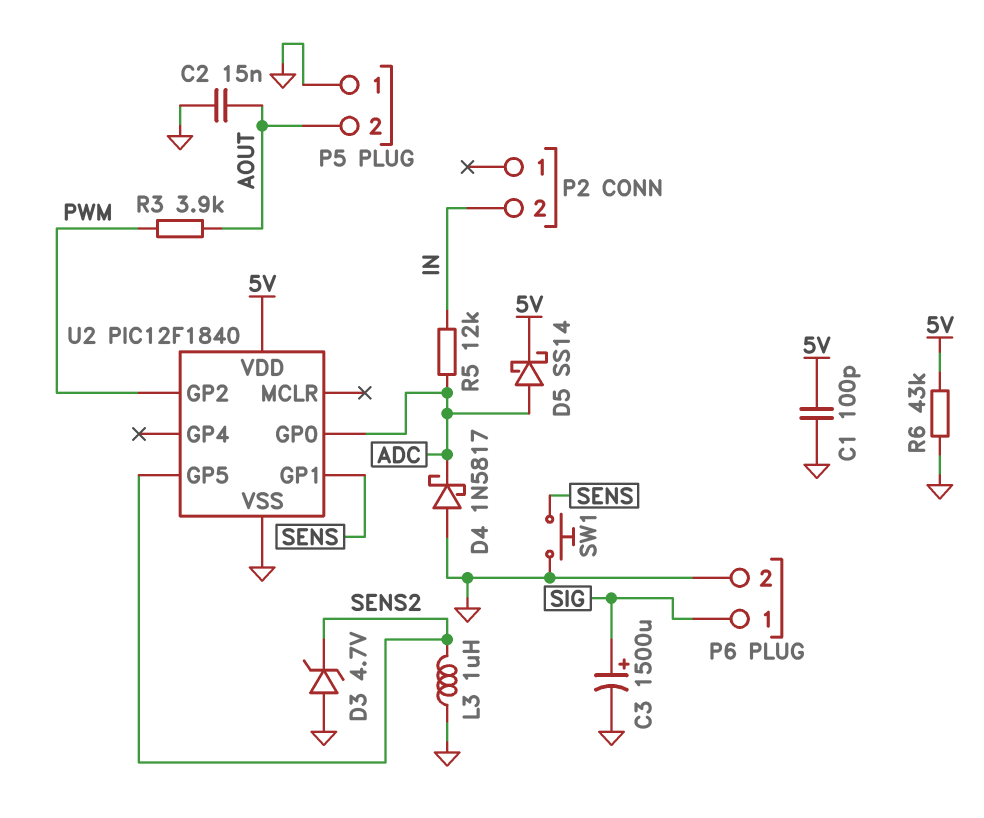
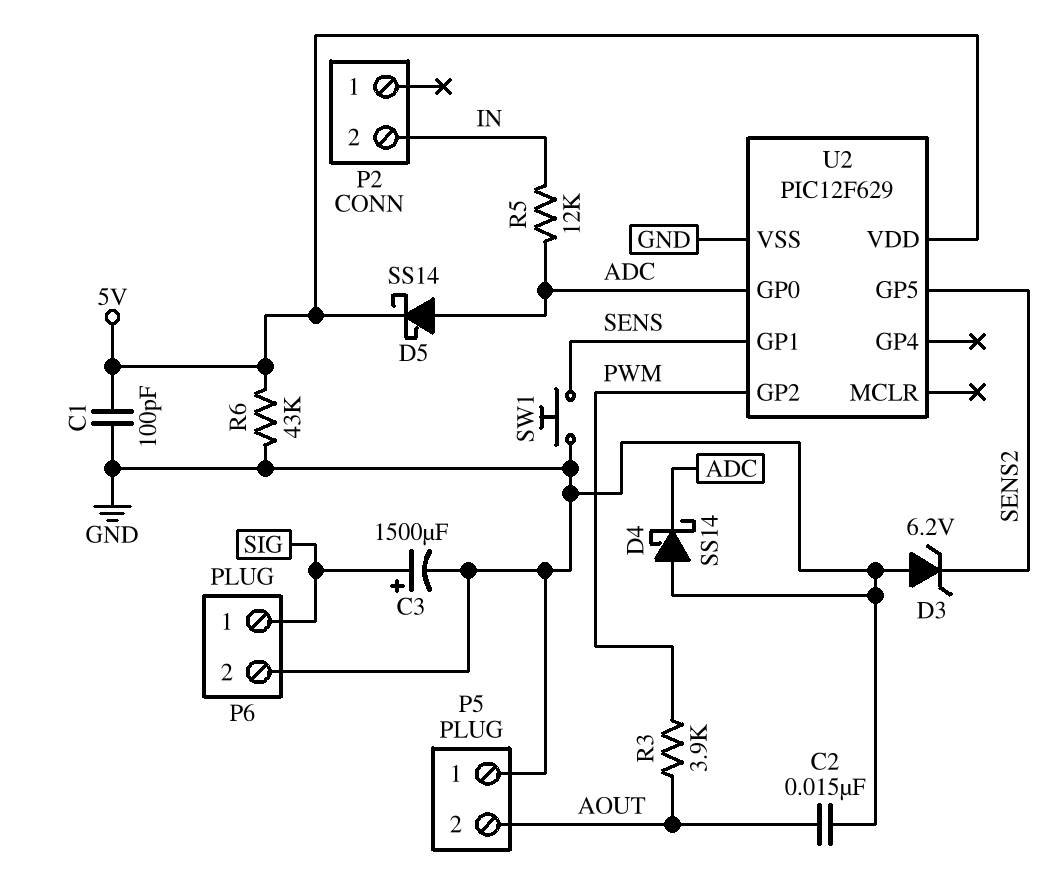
D3: zener 4.7V (A GND, K SENS2) -> zener 6.2V (A GND, K SENS2)
D4: schottky 1N5817 (A GND, K ADC) -> schottky SS14 (A GND, K ADC)
L3: 1uH (GND, SENS2) -> none
U2: PIC12F1840 -> PIC12F629

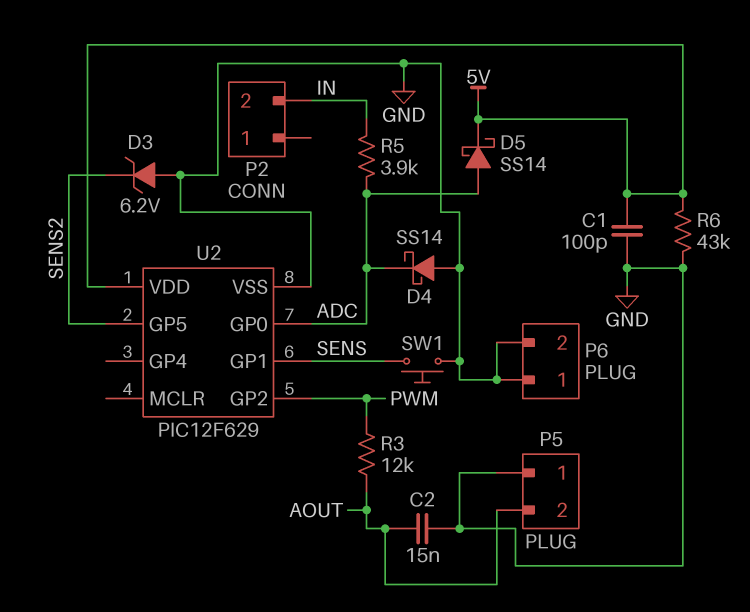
C3: 1500uF (plus SIG, minus GND) -> none
P6 pin 1: SIG -> GND
R3: 3.9k (AOUT, PWM) -> 12k (AOUT, PWM)
R5: 12k (ADC, IN) -> 3.9k (ADC, IN)

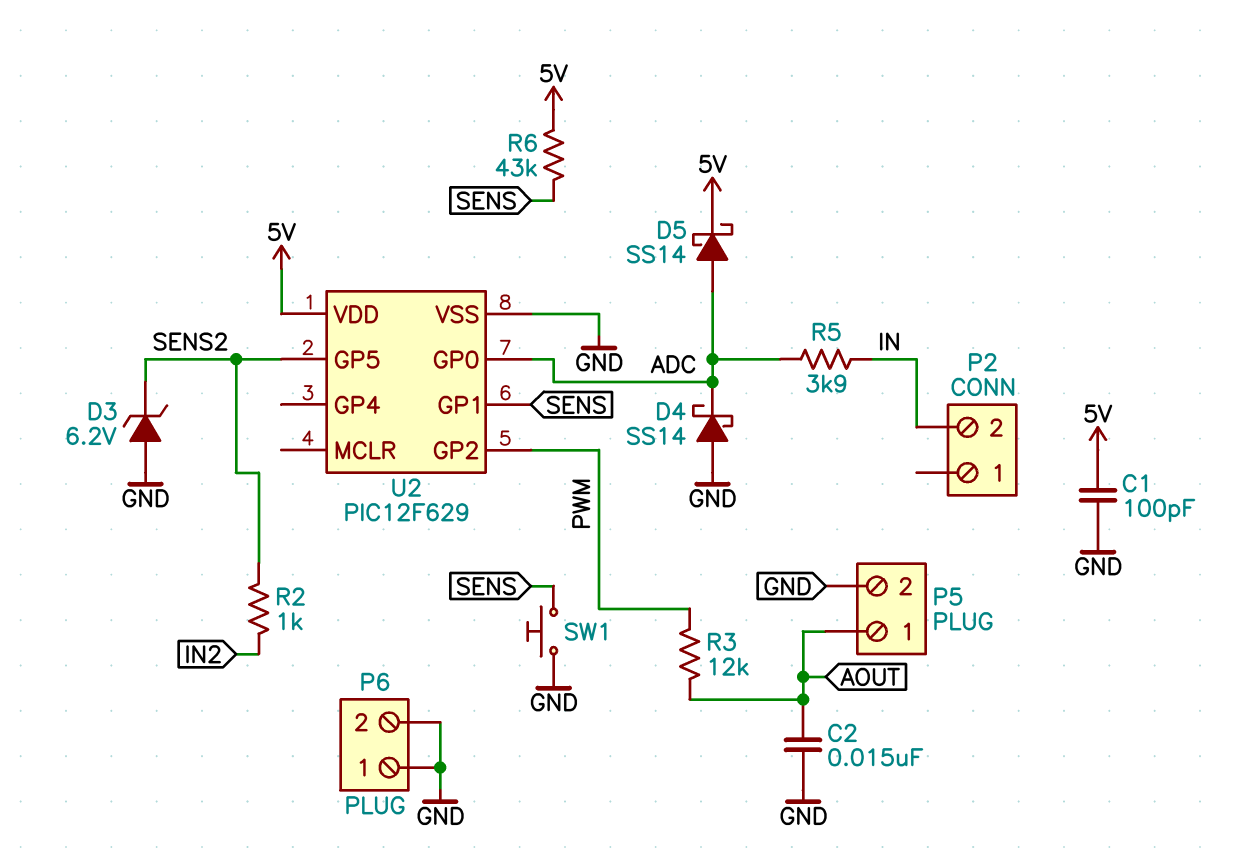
P5 pin 1: GND -> AOUT
P5 pin 2: AOUT -> GND
R2: none -> 1k (IN2, SENS2)
R6: 43k (5V, GND) -> 43k (5V, SENS)

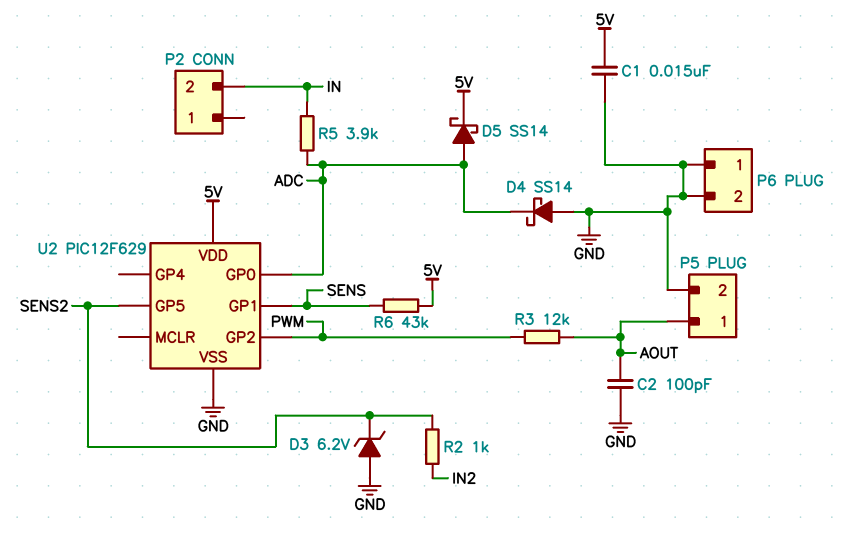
C1: 100pF (5V, GND) -> 15nF (5V, GND)
C2: 15nF (AOUT, GND) -> 100pF (AOUT, GND)
SW1: button (GND, SENS) -> none

